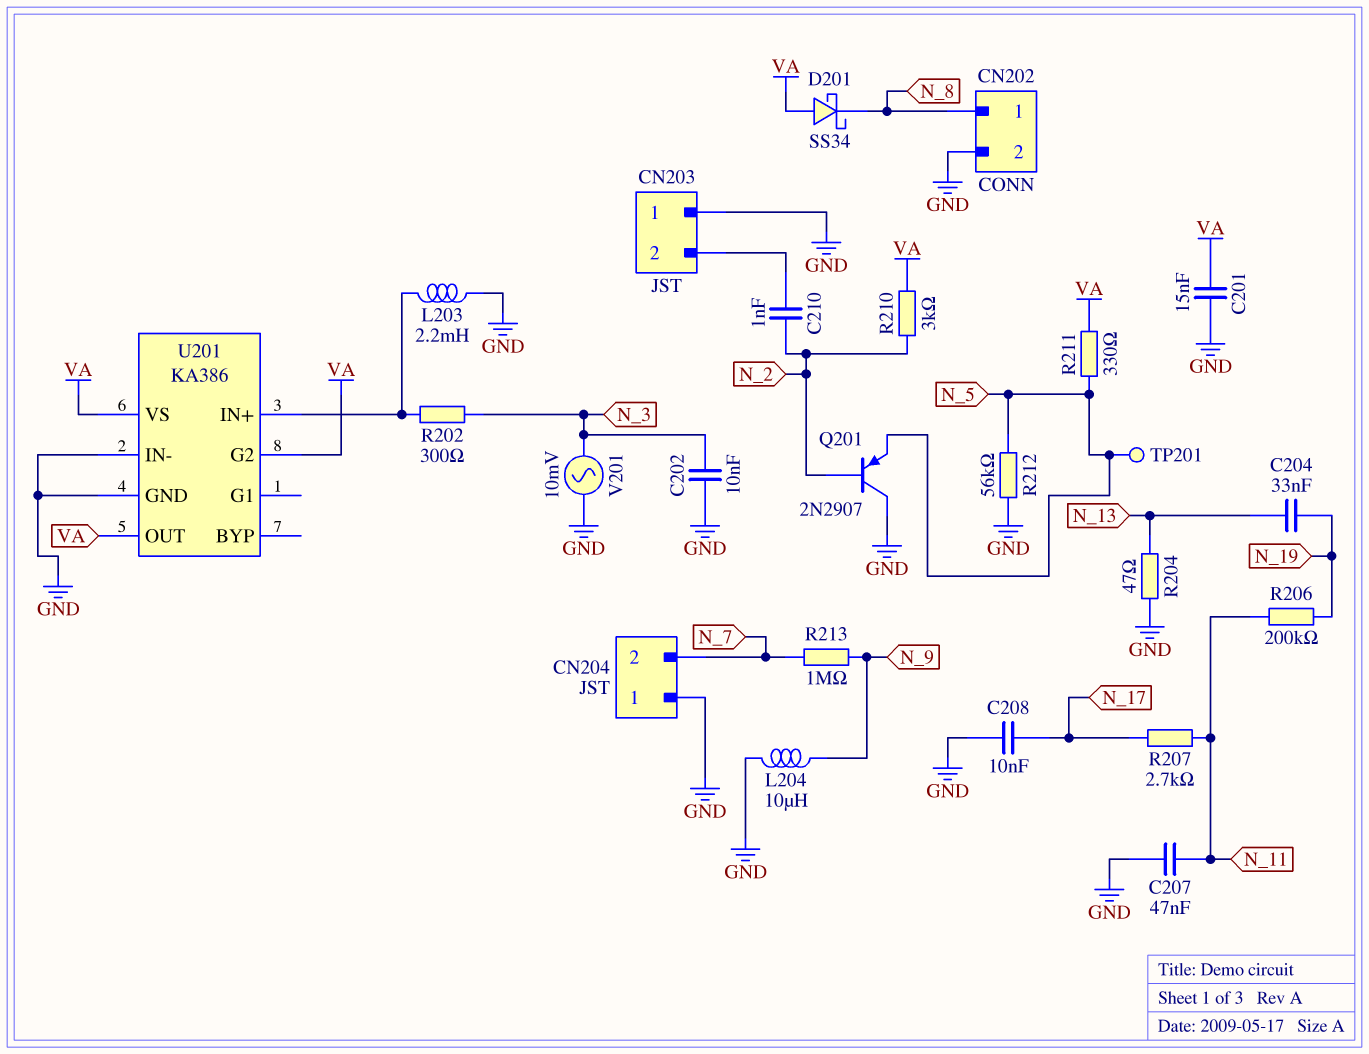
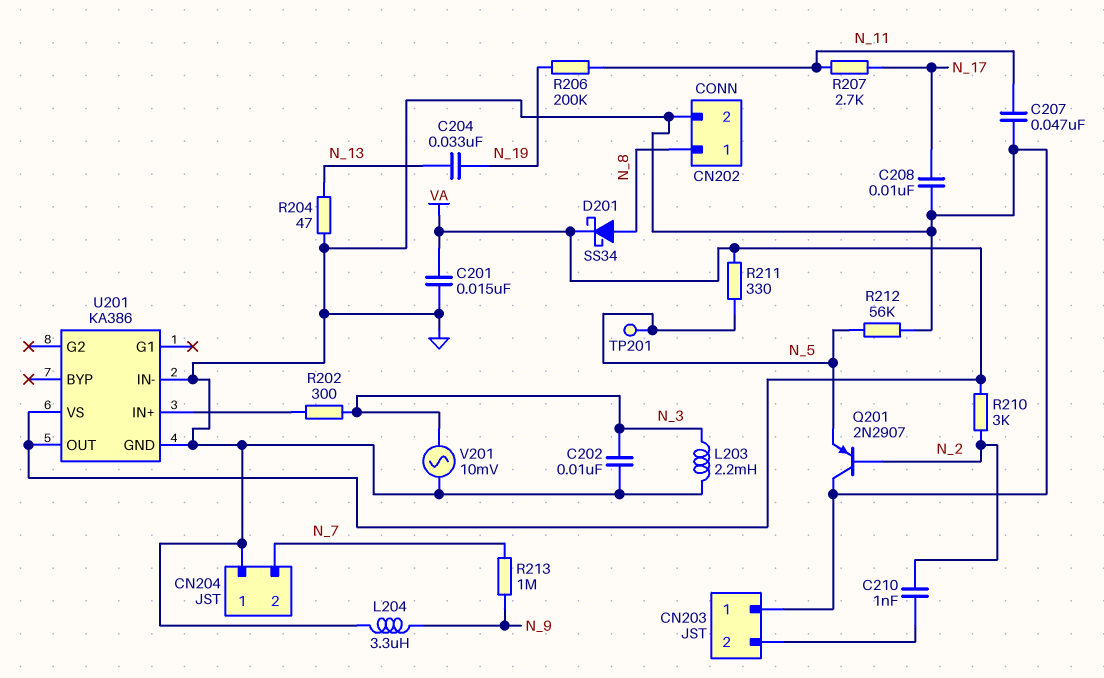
D201: schottky SS34 (A VA, K N_8) -> schottky SS34 (A N_8, K VA)
L203: 2.2mH (GND, U201/IN+) -> 2.2mH (GND, N_3)
L204: 10uH (GND, N_9) -> 3.3uH (GND, N_9)
U201 pin G2: VA -> none

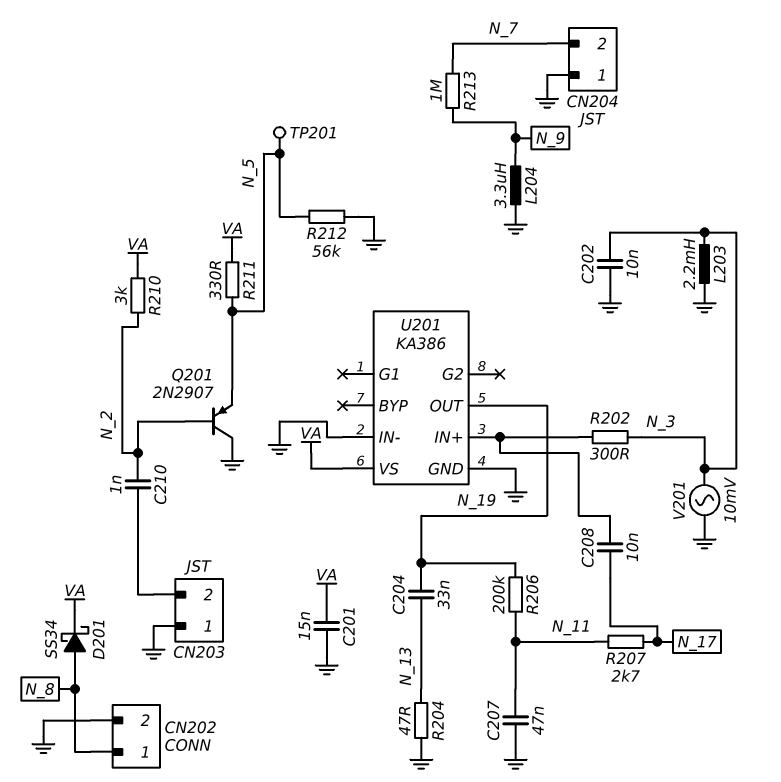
C208: 10nF (GND, N_17) -> 10nF (N_17, U201/IN+)
U201 pin OUT: VA -> N_19

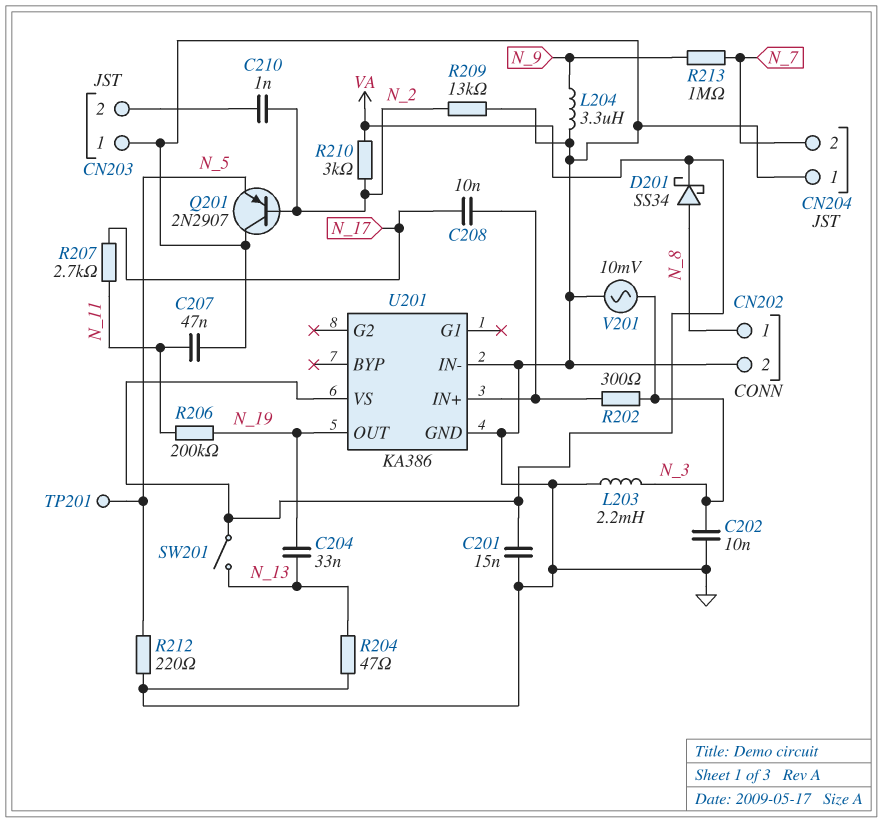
R209: none -> 13k (GND, N_2)
R211: 330 (N_5, VA) -> none
R212: 56k (GND, N_5) -> 220 (GND, N_5)
SW201: none -> switch (N_13, VA)

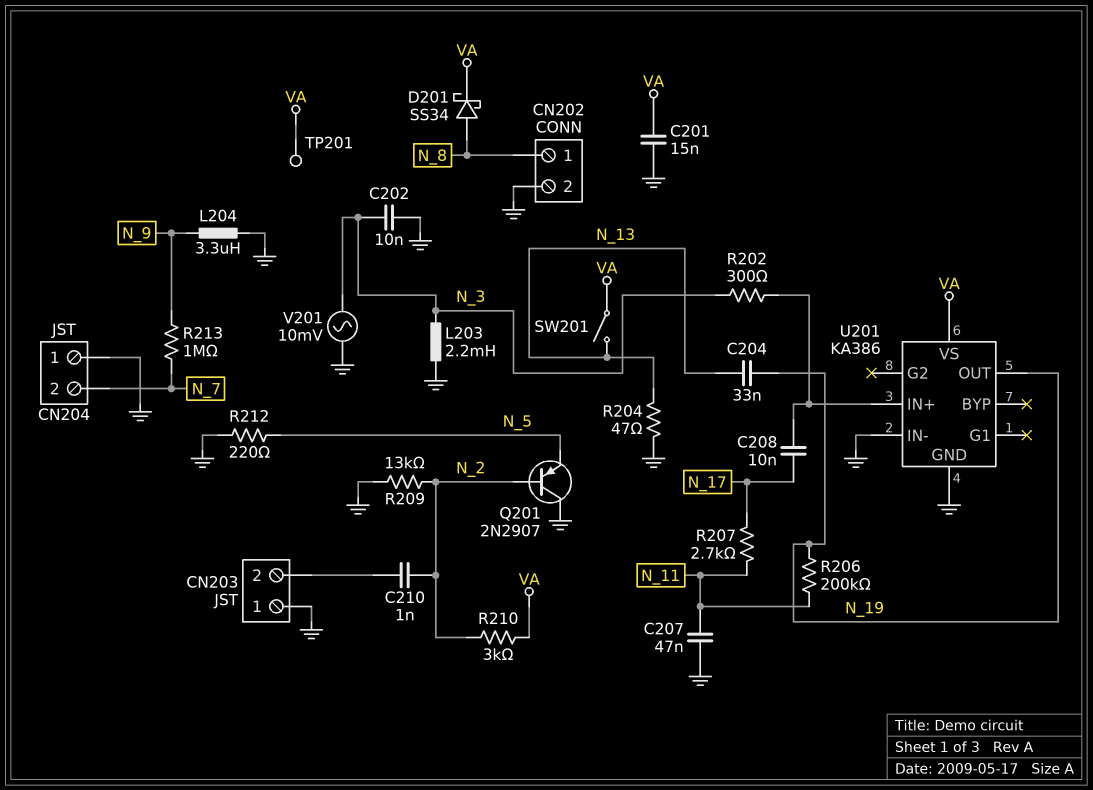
TP201: test point (N_5) -> test point (VA)

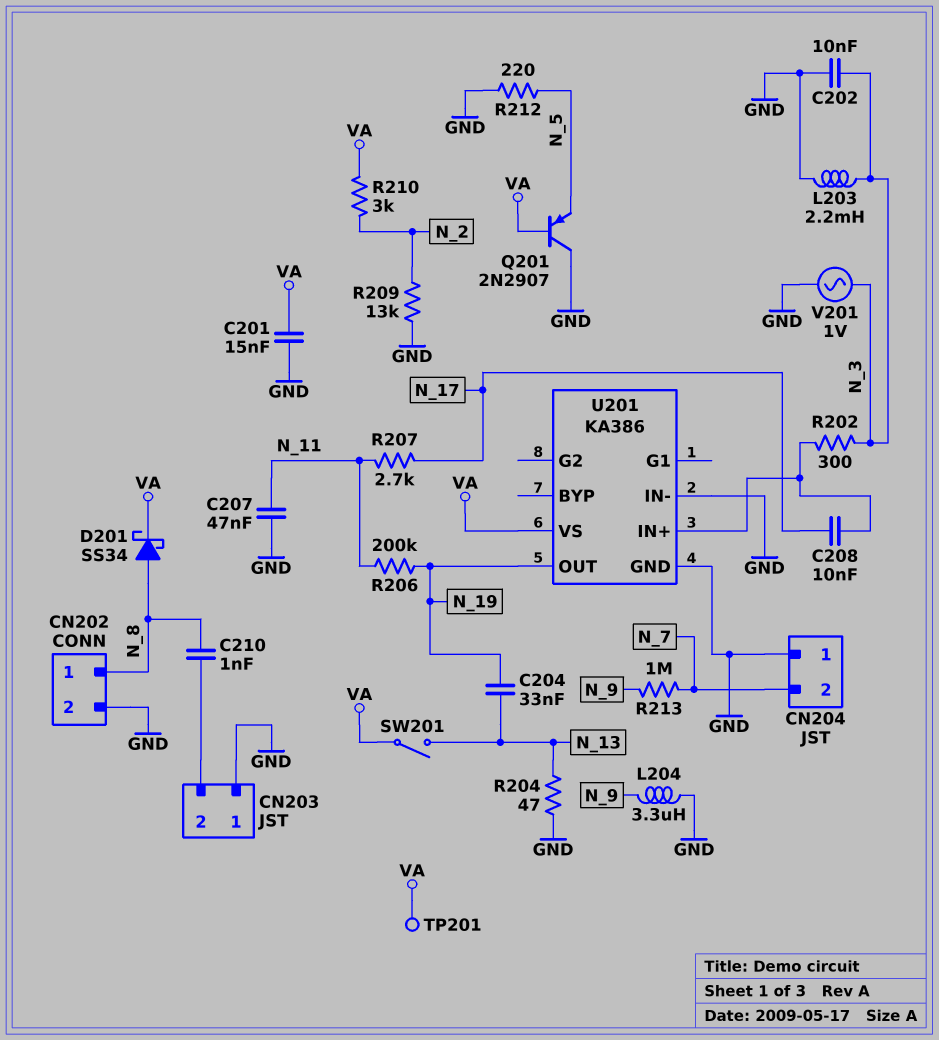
C210: 1nF (CN203/2, N_2) -> 1nF (CN203/2, N_8)
Q201: PNP 2N2907 (B N_2, C GND, E N_5) -> PNP 2N2907 (B VA, C GND, E N_5)
V201: AC 10mV (GND, N_3) -> AC 1V (GND, N_3)

